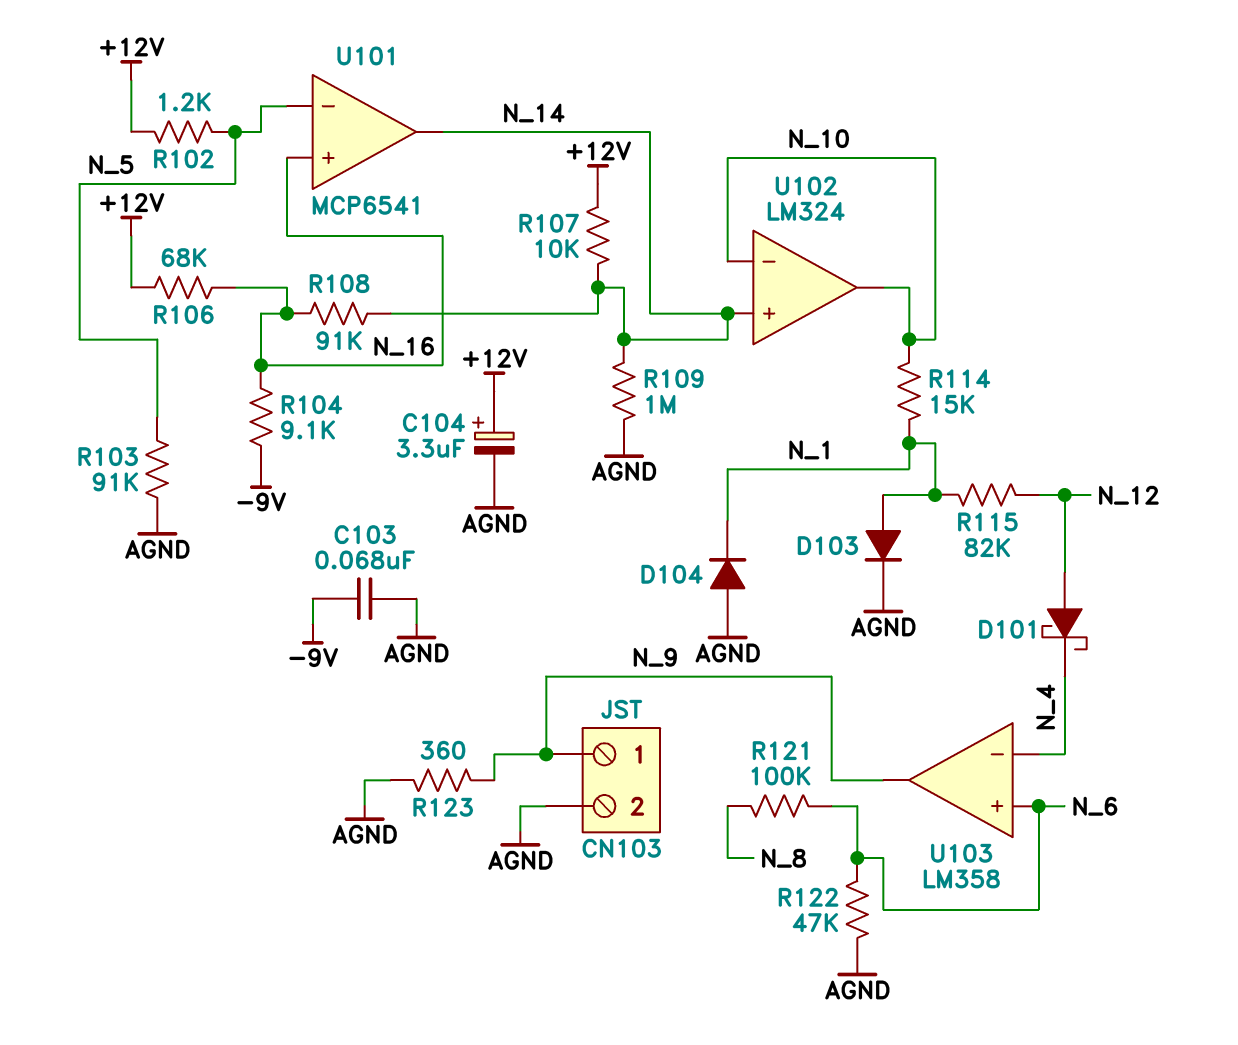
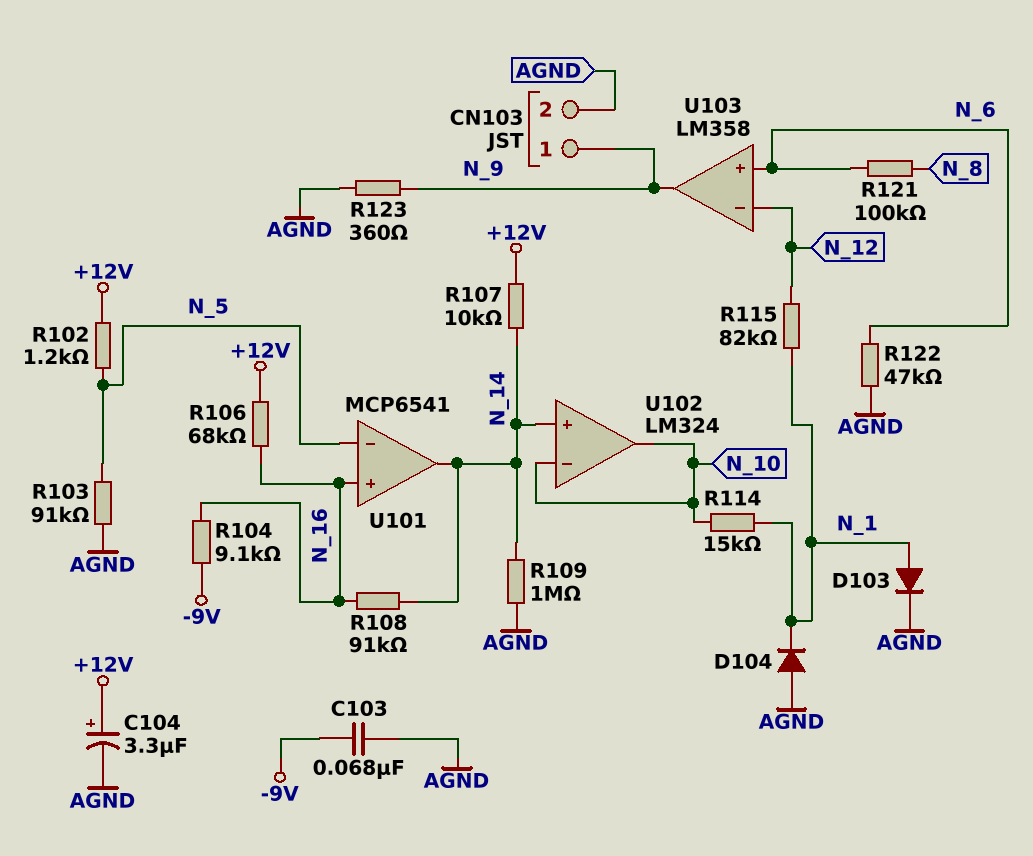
D101: schottky (A N_12, K N_4) -> none
U103 pin in-: N_4 -> N_12

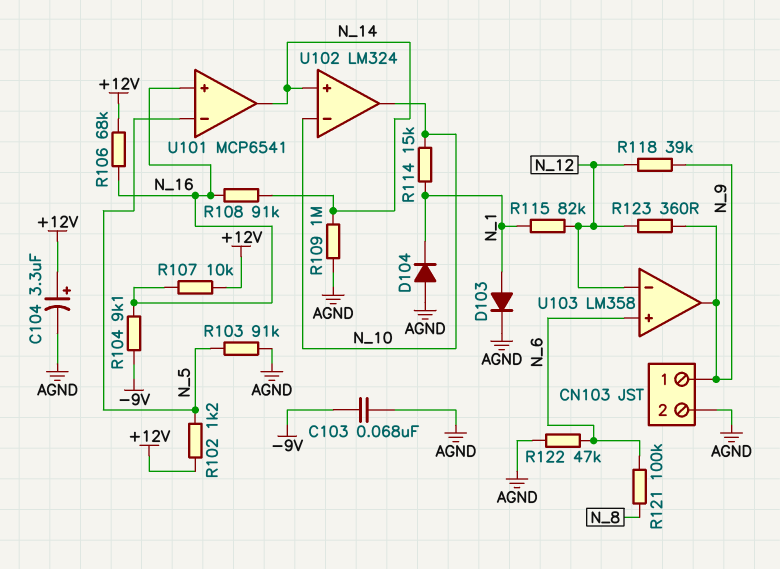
R107: 10k (+12V, N_14) -> 10k (+12V, N_16)
R118: none -> 39k (N_9, N_12)
R123: 360 (AGND, N_9) -> 360 (N_9, N_12)

